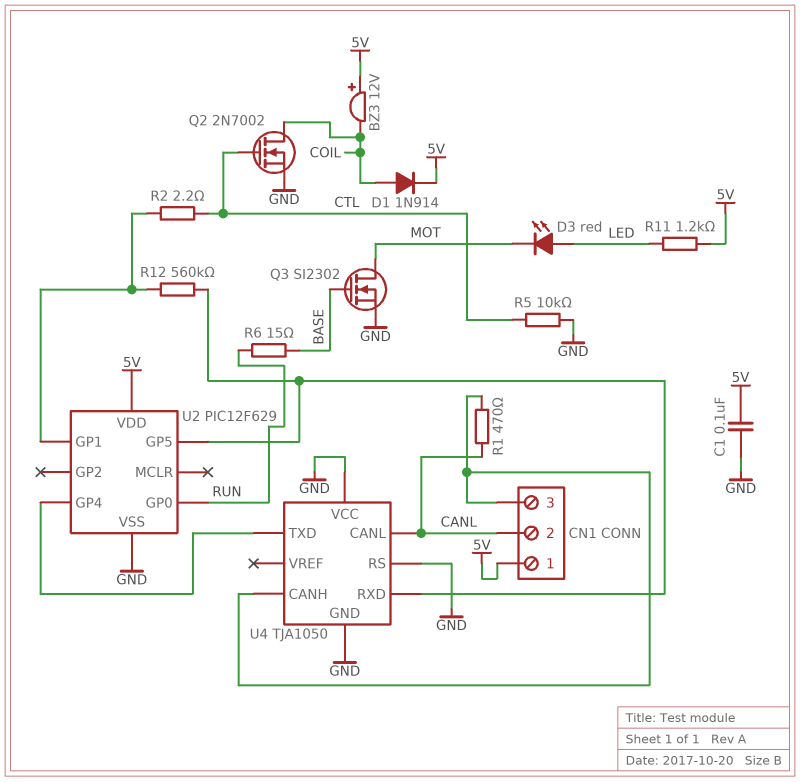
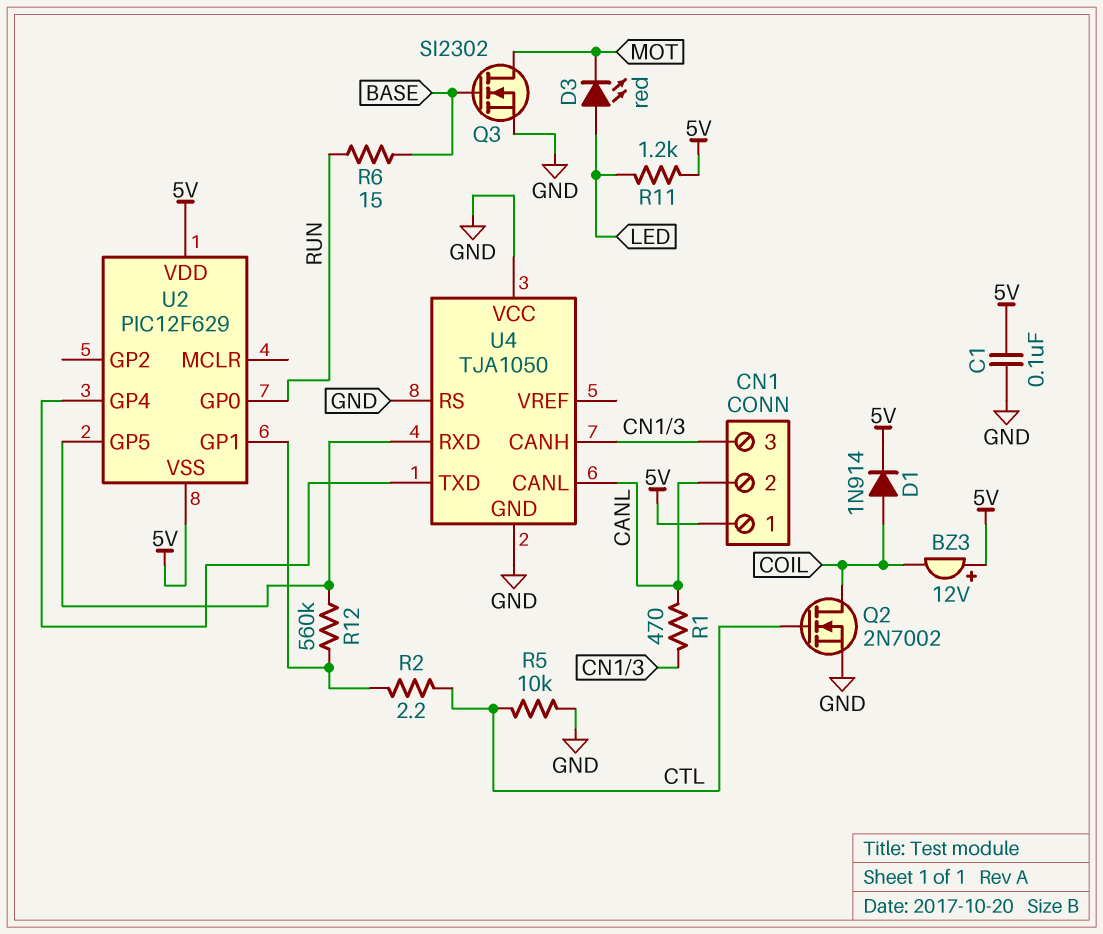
U2 pin VSS: GND -> 5V

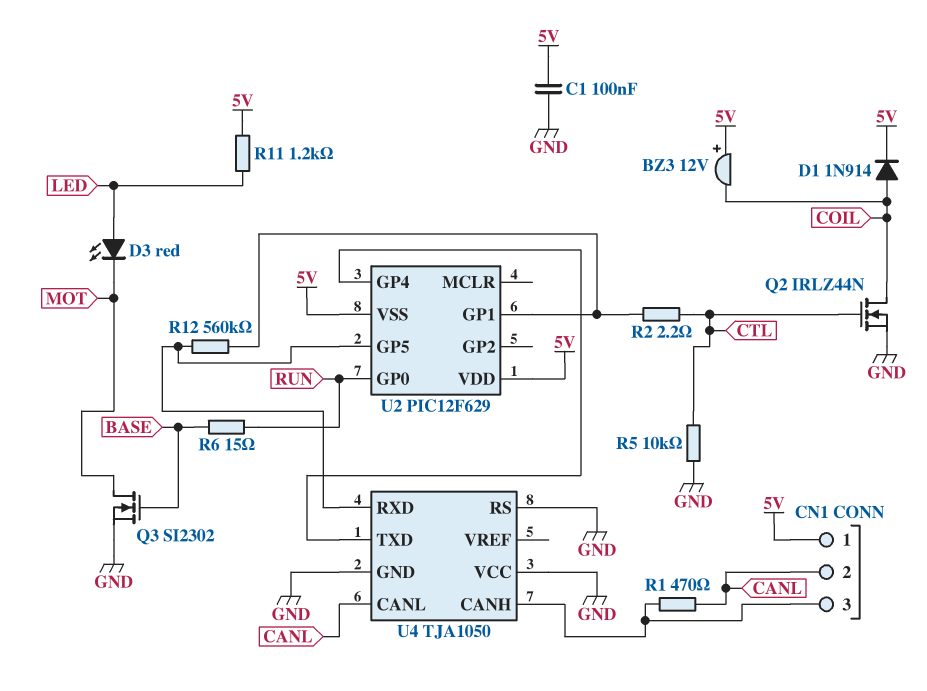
Q2: NMOS 2N7002 (G CTL, D COIL, S GND) -> NMOS IRLZ44N (G CTL, D COIL, S GND)

